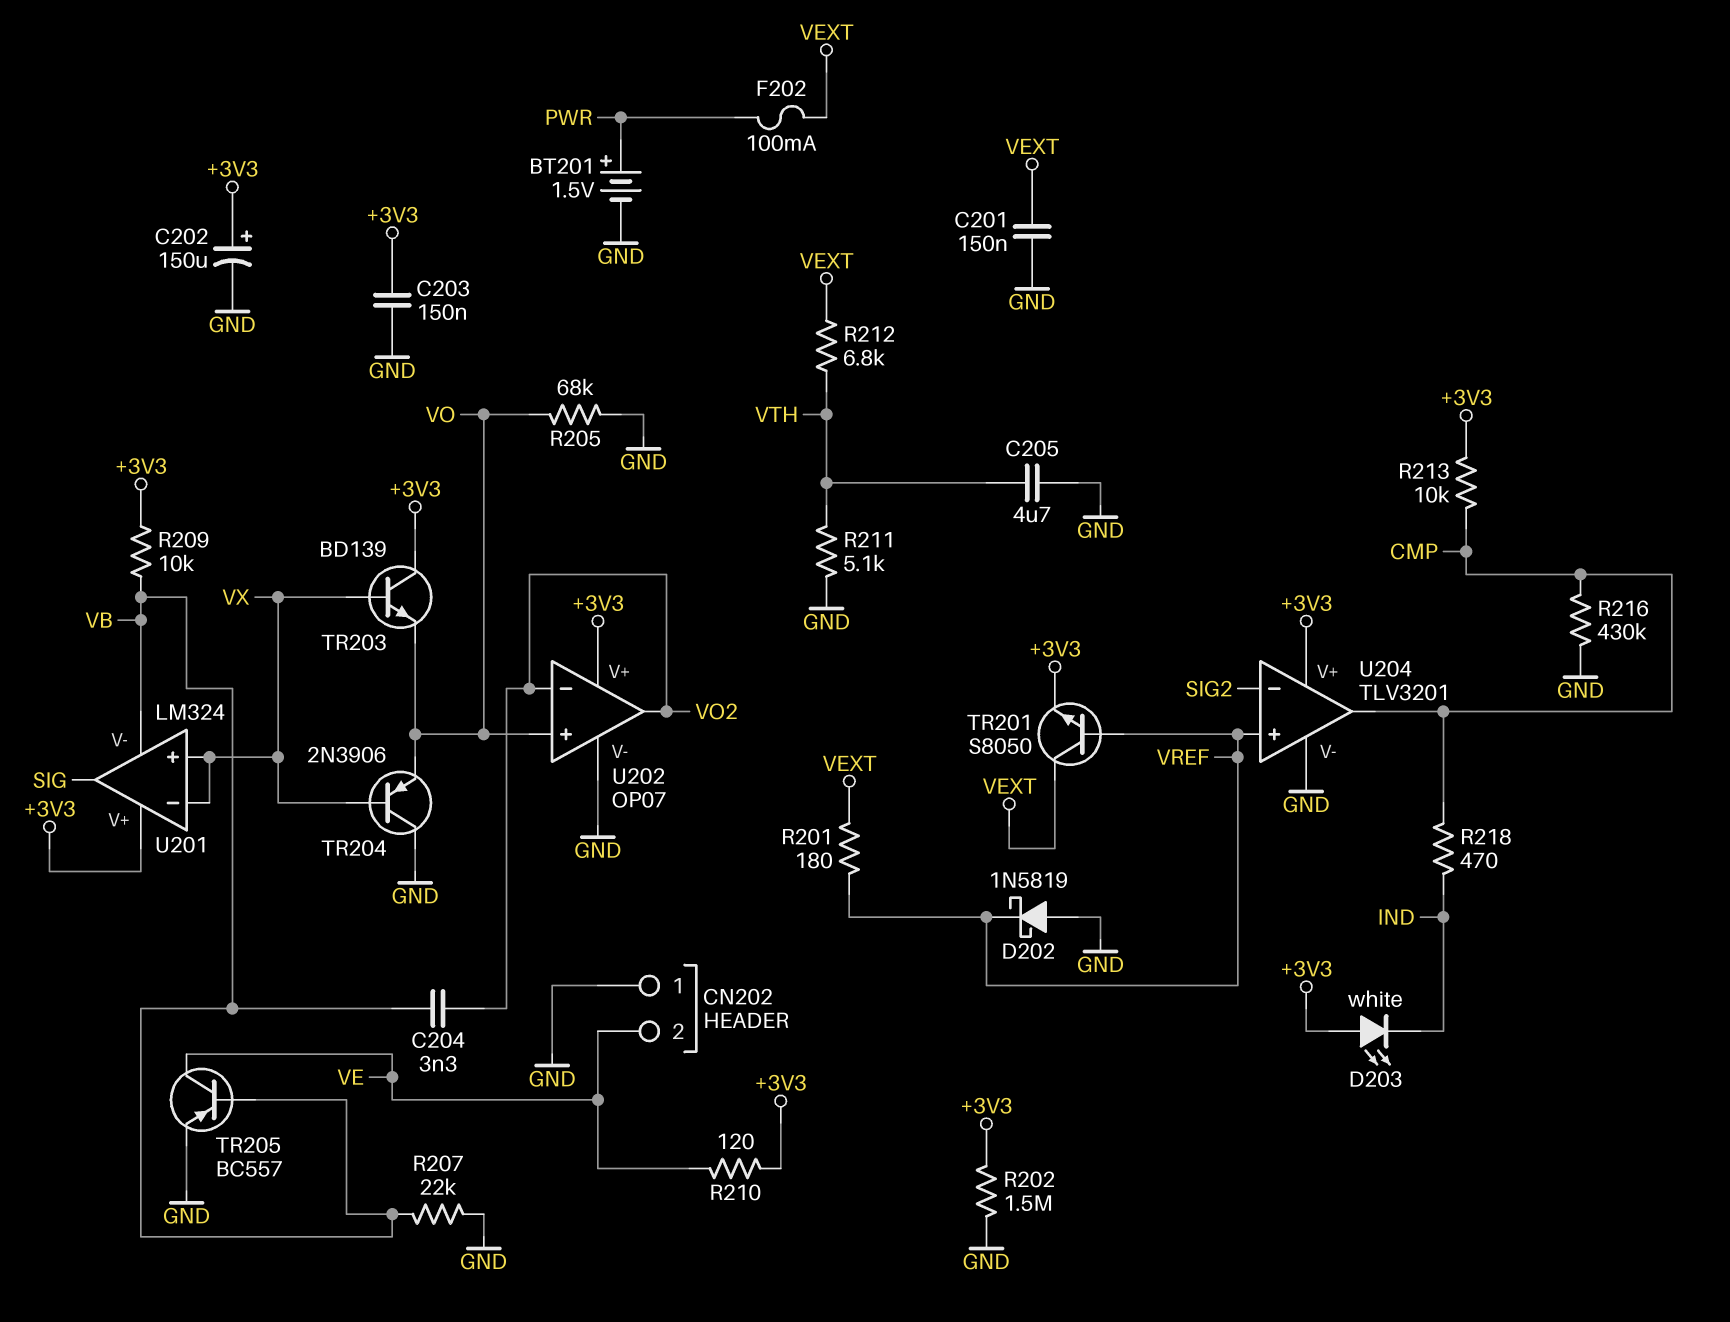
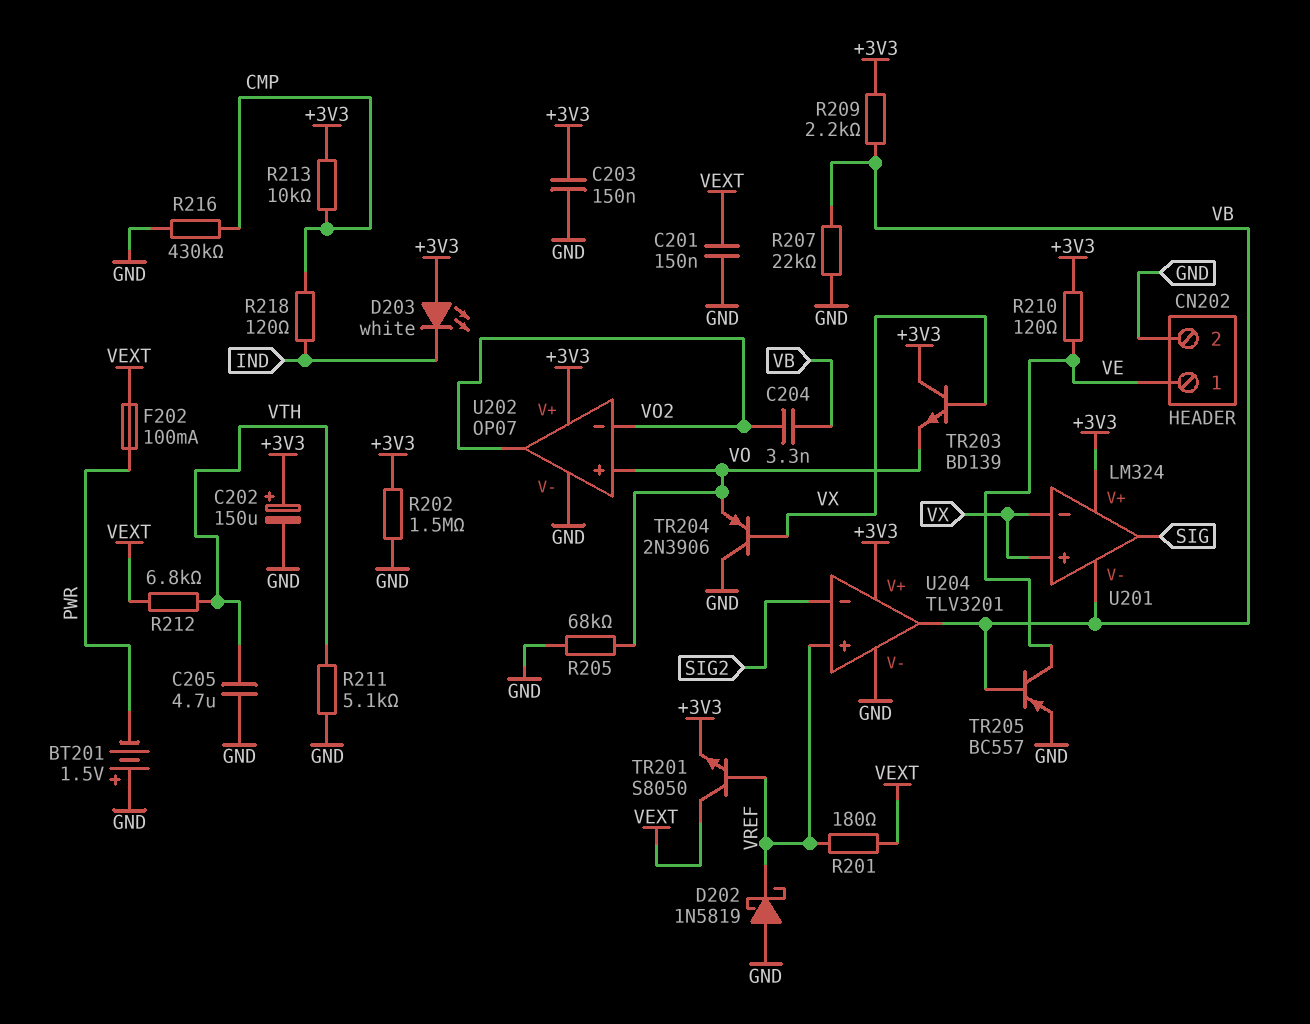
BT201: 1.5V (plus PWR, minus GND) -> 1.5V (plus GND, minus PWR)
CN202 pin 1: GND -> VE
CN202 pin 2: VE -> GND
R209: 10k (+3V3, VB) -> 2.2k (+3V3, VB)
R218: 470 (CMP, IND) -> 120 (CMP, IND)
U204 pin out: CMP -> VB

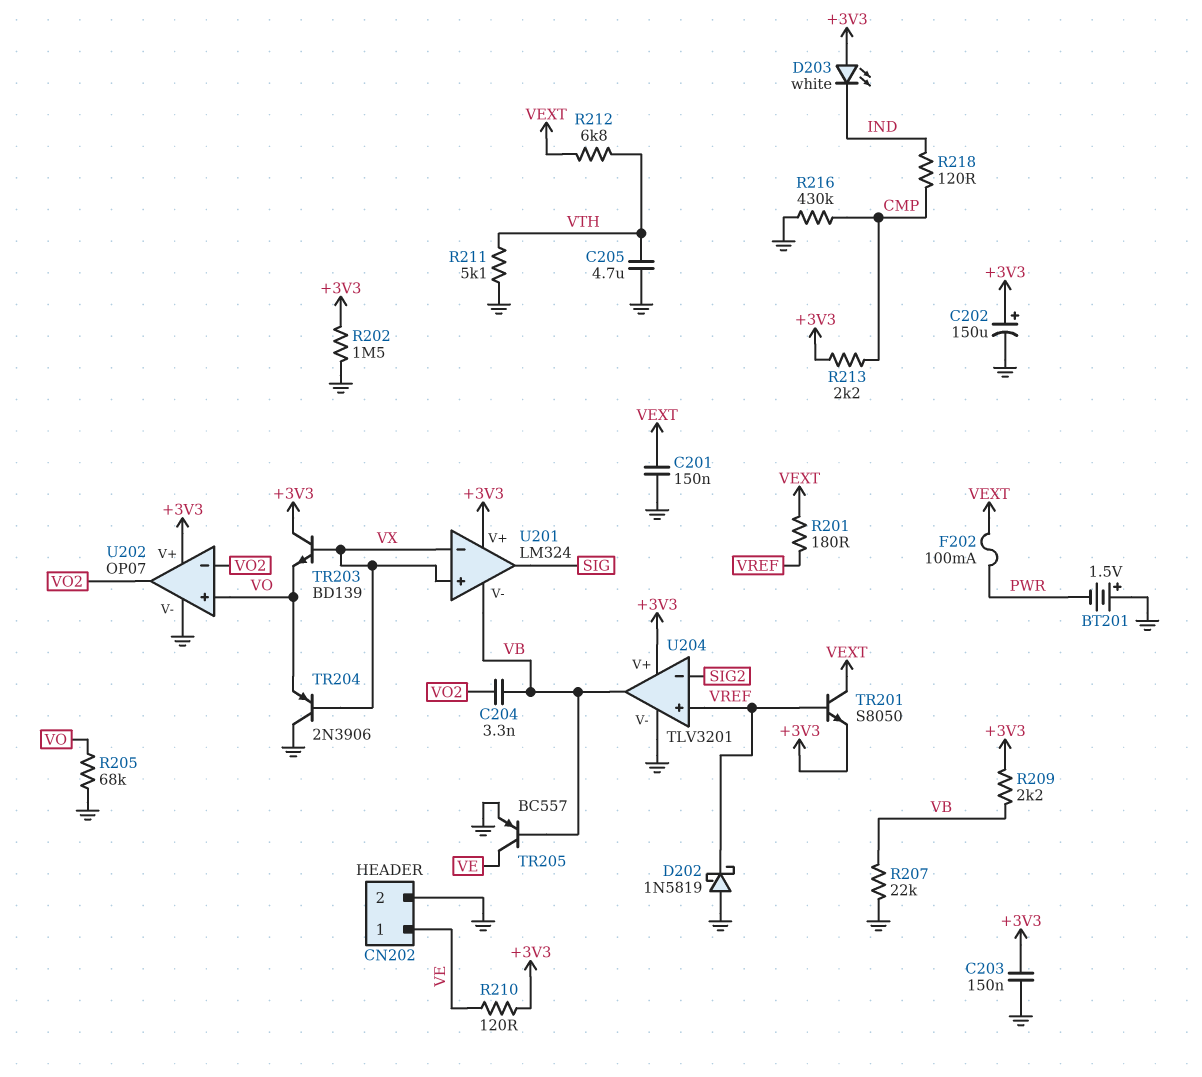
R213: 10k (+3V3, CMP) -> 2.2k (+3V3, CMP)

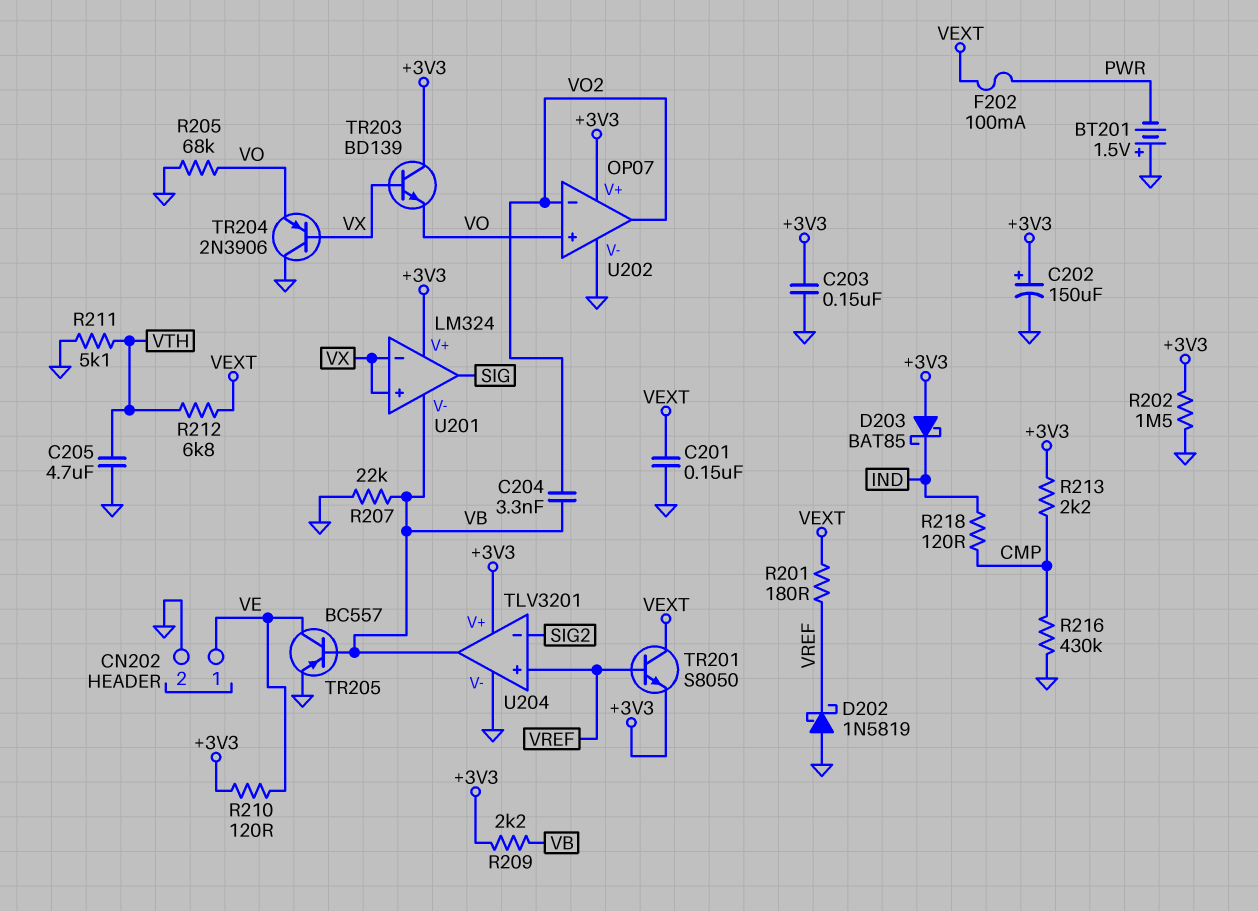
D203: LED white (A +3V3, K IND) -> schottky BAT85 (A +3V3, K IND)

